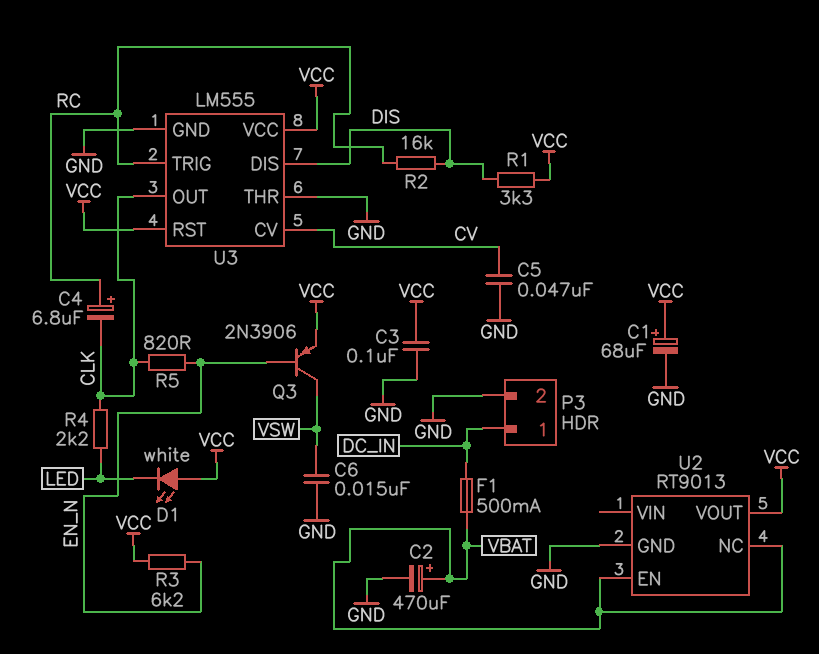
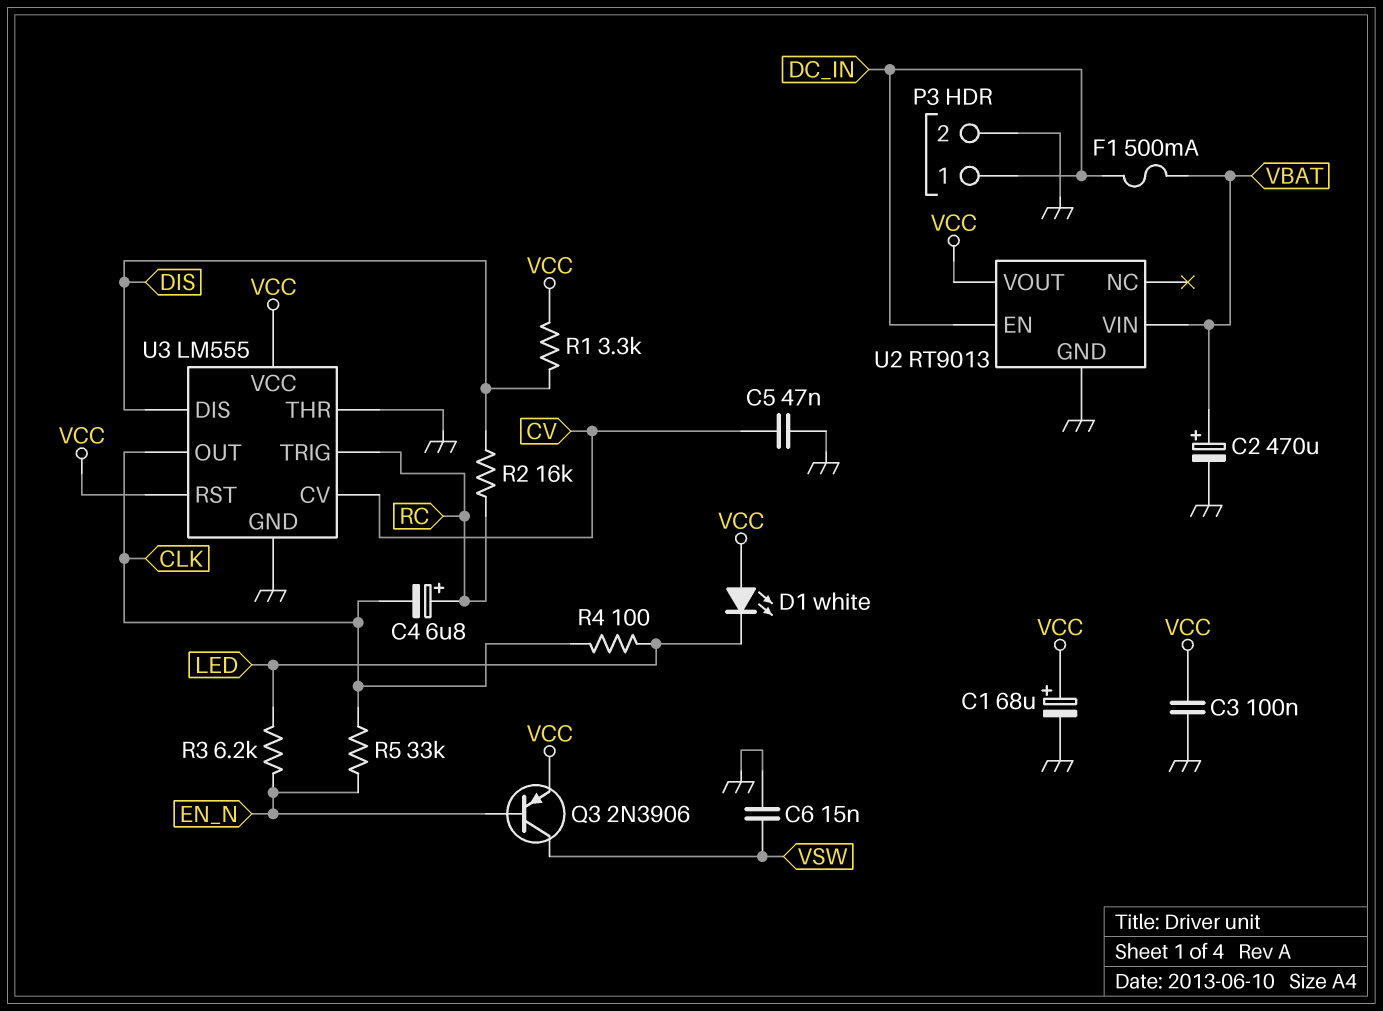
R3: 6.2k (EN_N, VCC) -> 6.2k (EN_N, LED)
R4: 2.2k (CLK, LED) -> 100 (CLK, LED)
R5: 820 (CLK, EN_N) -> 33k (CLK, EN_N)
U2 pin EN: VBAT -> DC_IN
U2 pin NC: VBAT -> none
U2 pin VIN: none -> VBAT

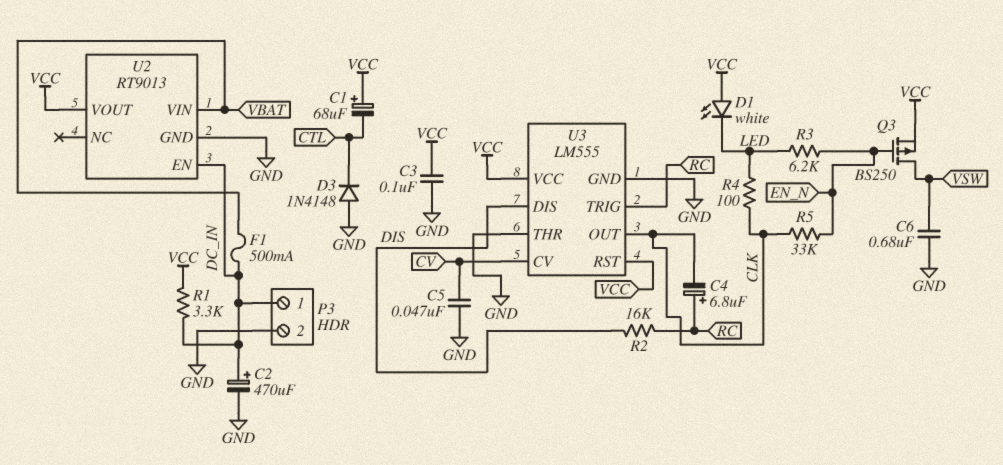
C1: 68uF (plus VCC, minus GND) -> 68uF (plus VCC, minus CTL)
C2: 470uF (plus VBAT, minus GND) -> 470uF (plus DC_IN, minus GND)
C6: 15nF (GND, VSW) -> 680nF (GND, VSW)
D3: none -> diode 1N4148 (A GND, K CTL)
Q3: PNP 2N3906 (B EN_N, C VSW, E VCC) -> PMOS BS250 (G EN_N, D VSW, S VCC)
R1: 3.3k (DIS, VCC) -> 3.3k (DC_IN, VCC)

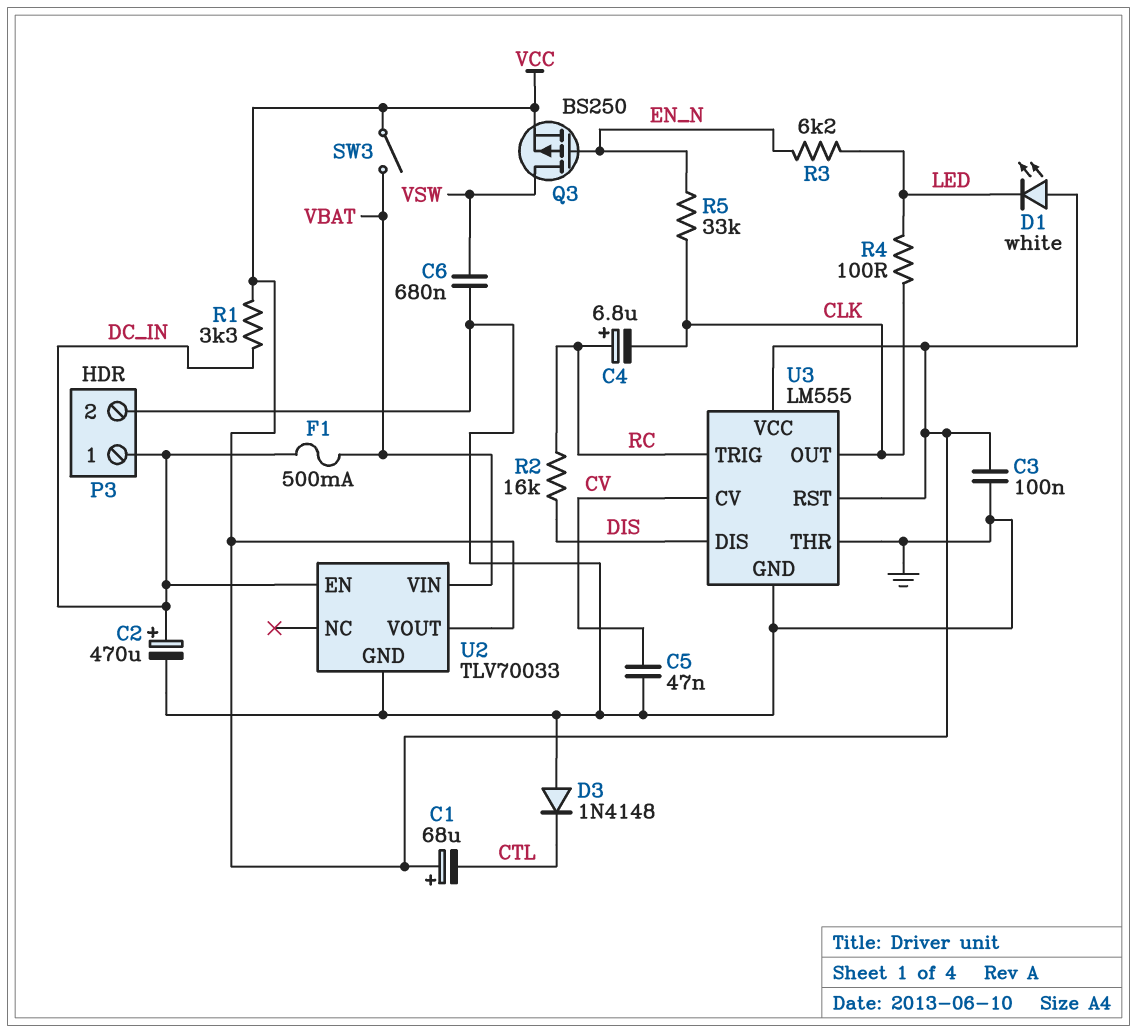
SW3: none -> switch (VBAT, VCC)
U2: RT9013 -> TLV70033

